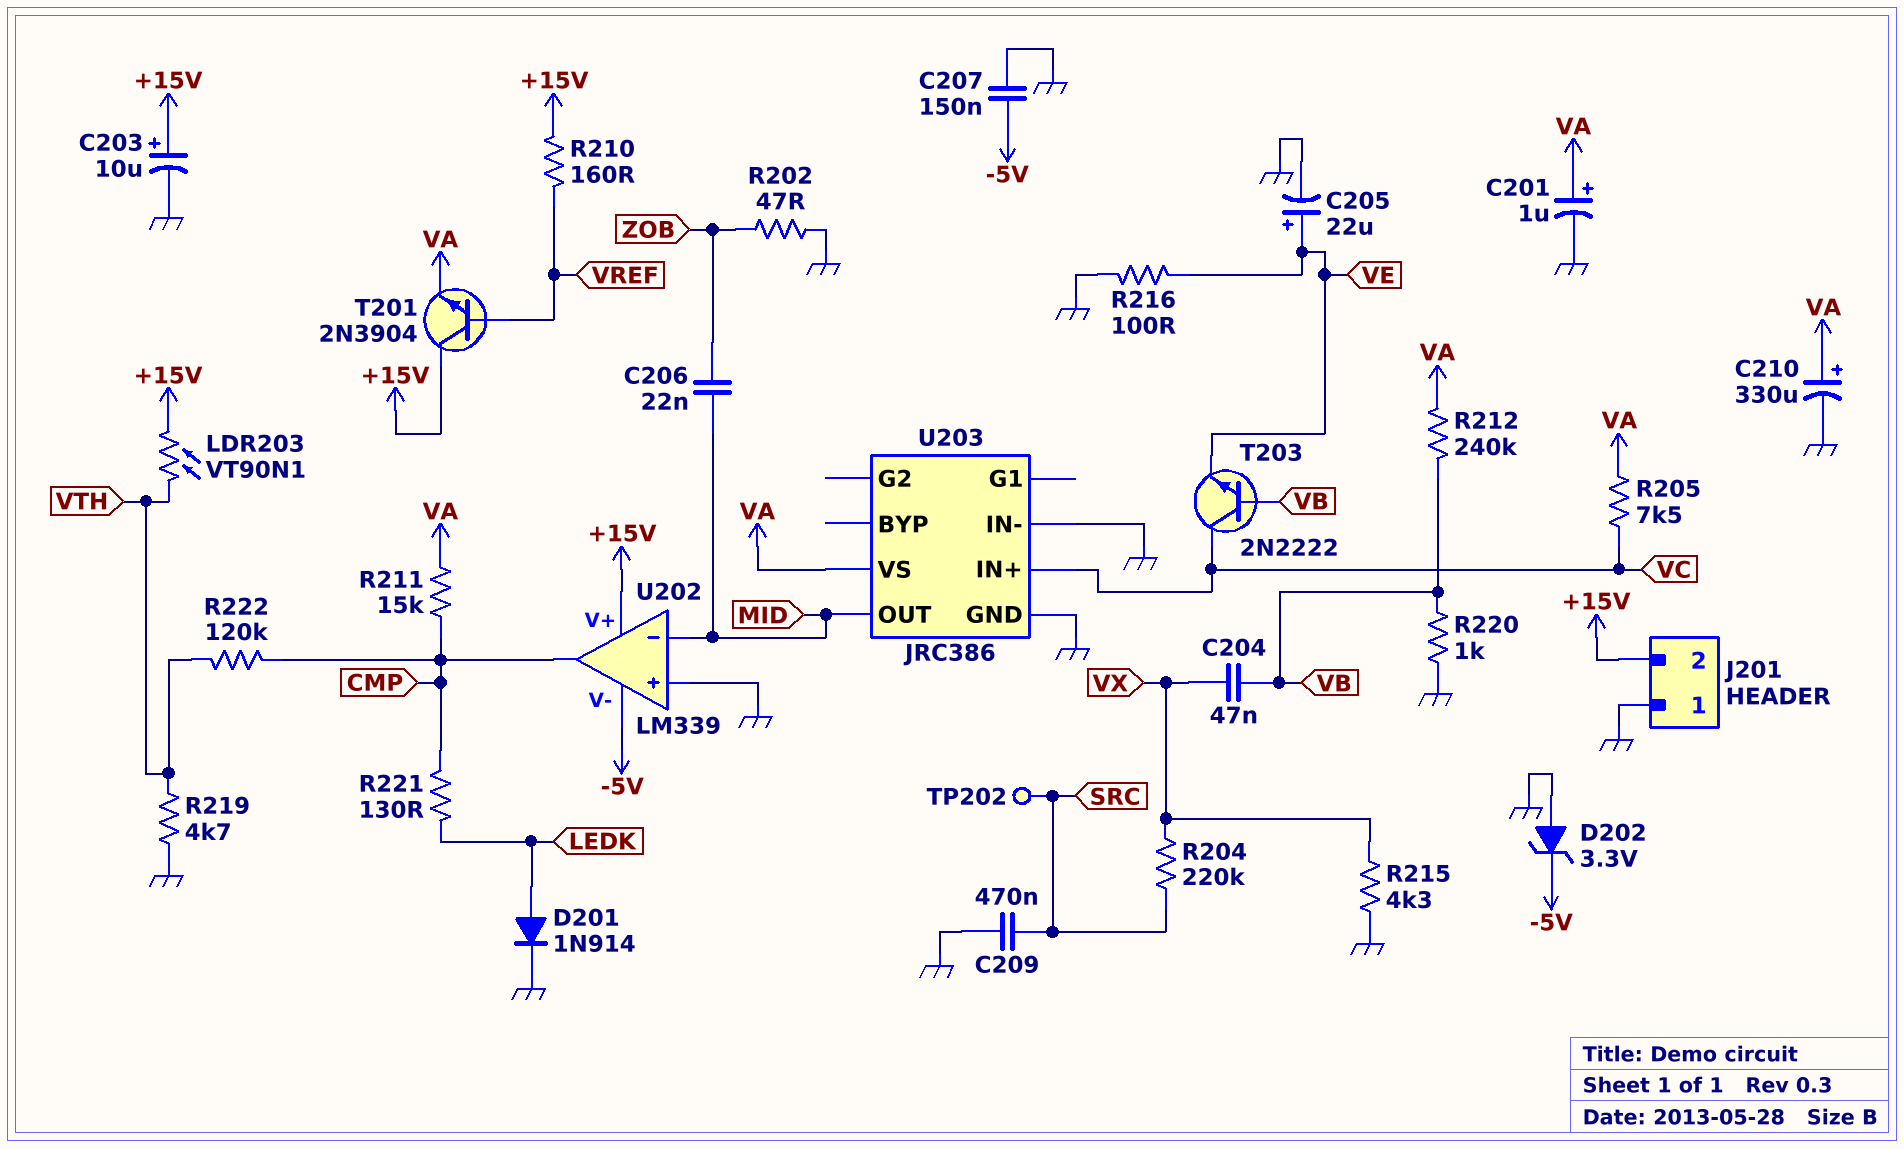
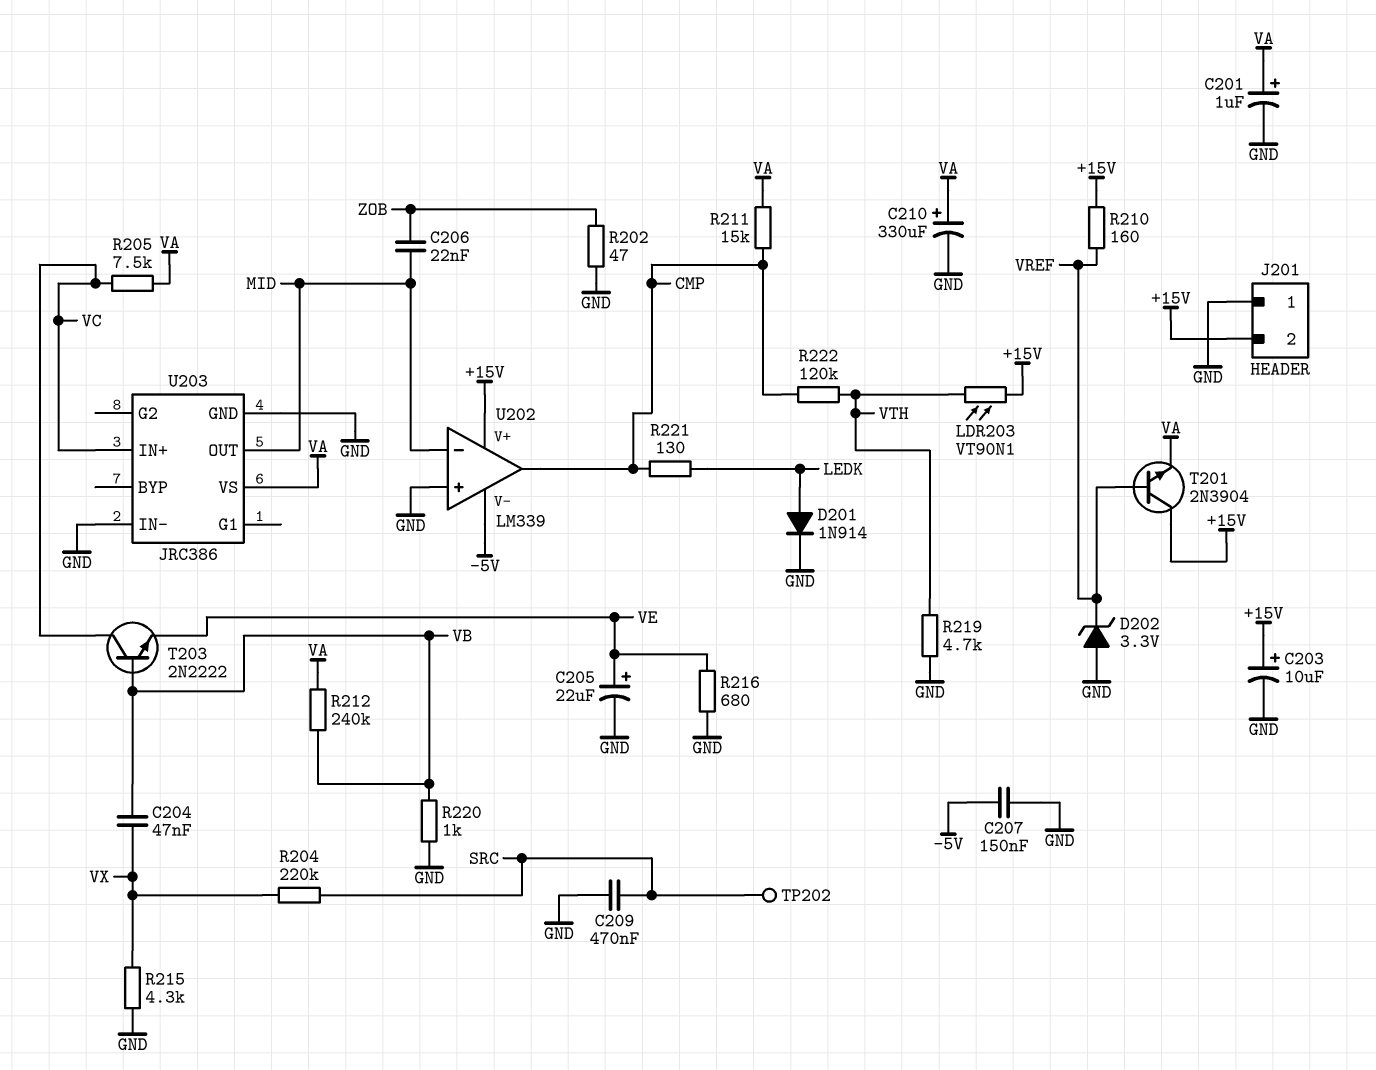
D202: zener 3.3V (A GND, K -5V) -> zener 3.3V (A GND, K VREF)
R216: 100 (GND, VE) -> 680 (GND, VE)

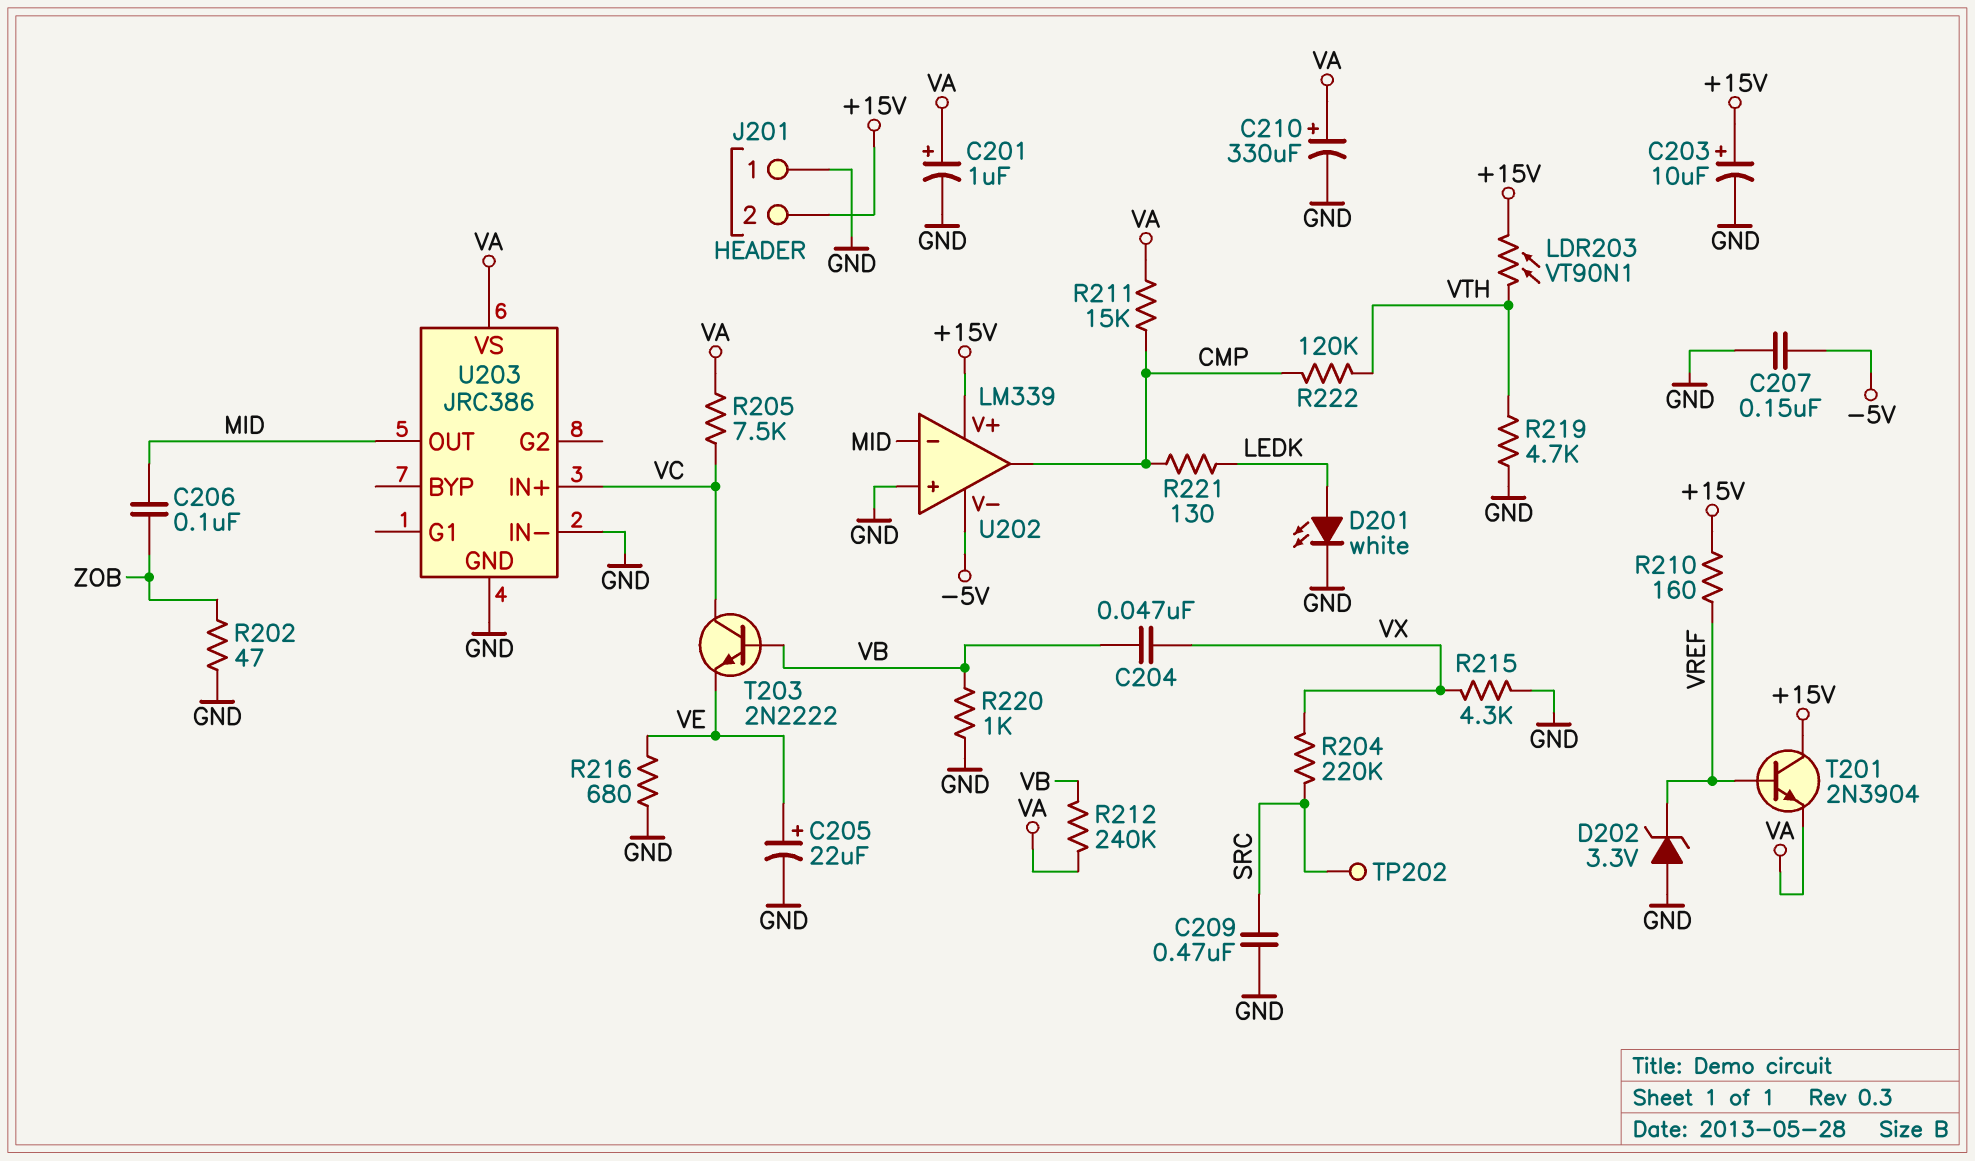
C206: 22nF (MID, ZOB) -> 100nF (MID, ZOB)
D201: diode 1N914 (A LEDK, K GND) -> LED white (A LEDK, K GND)

